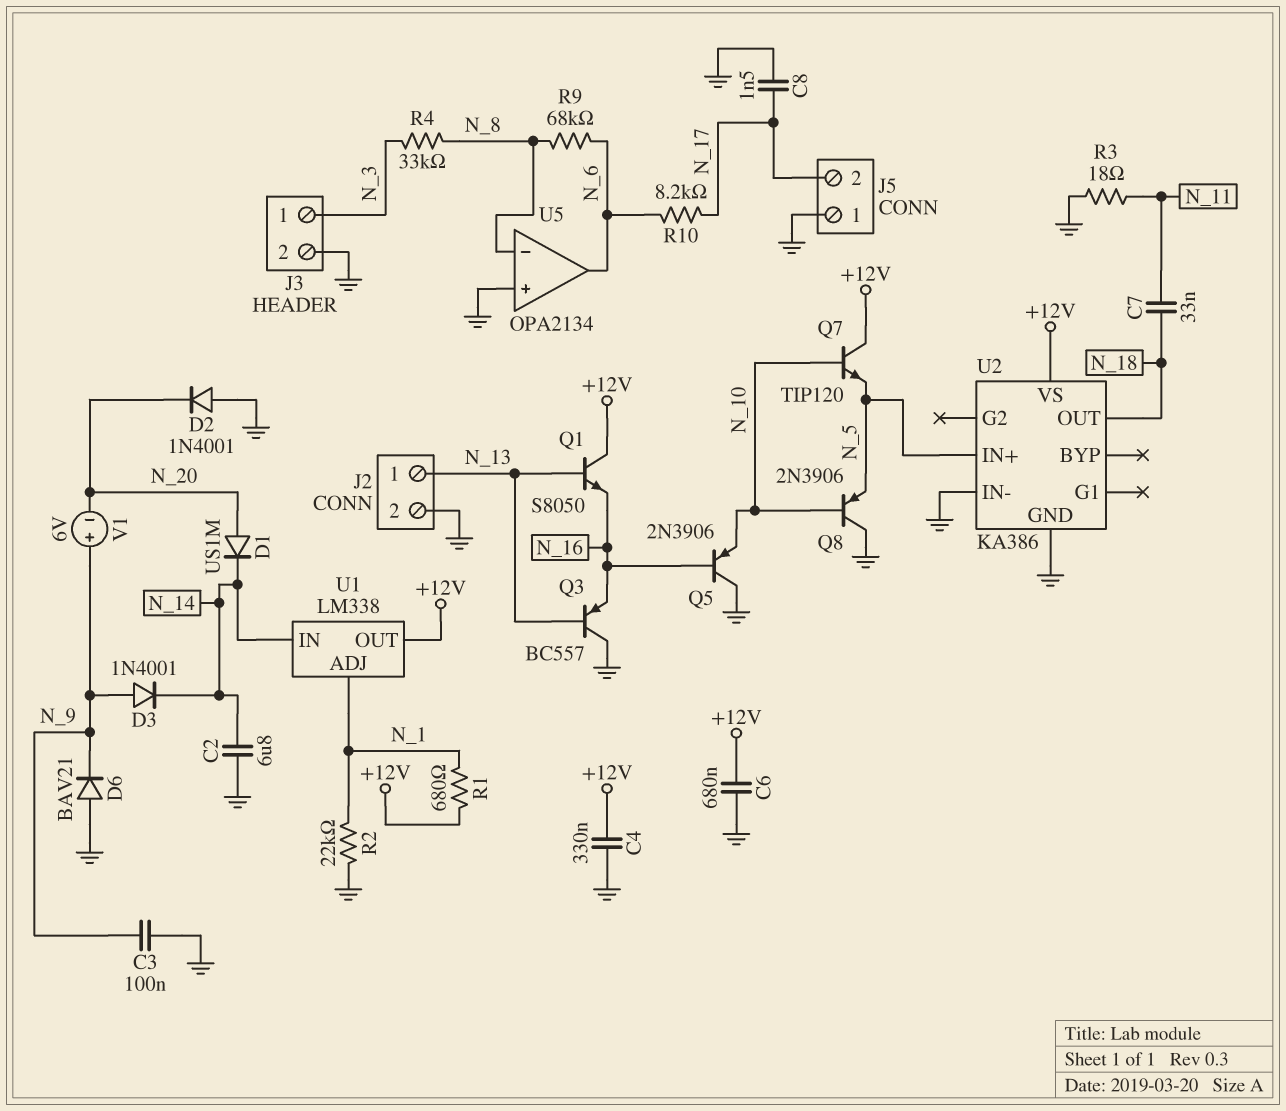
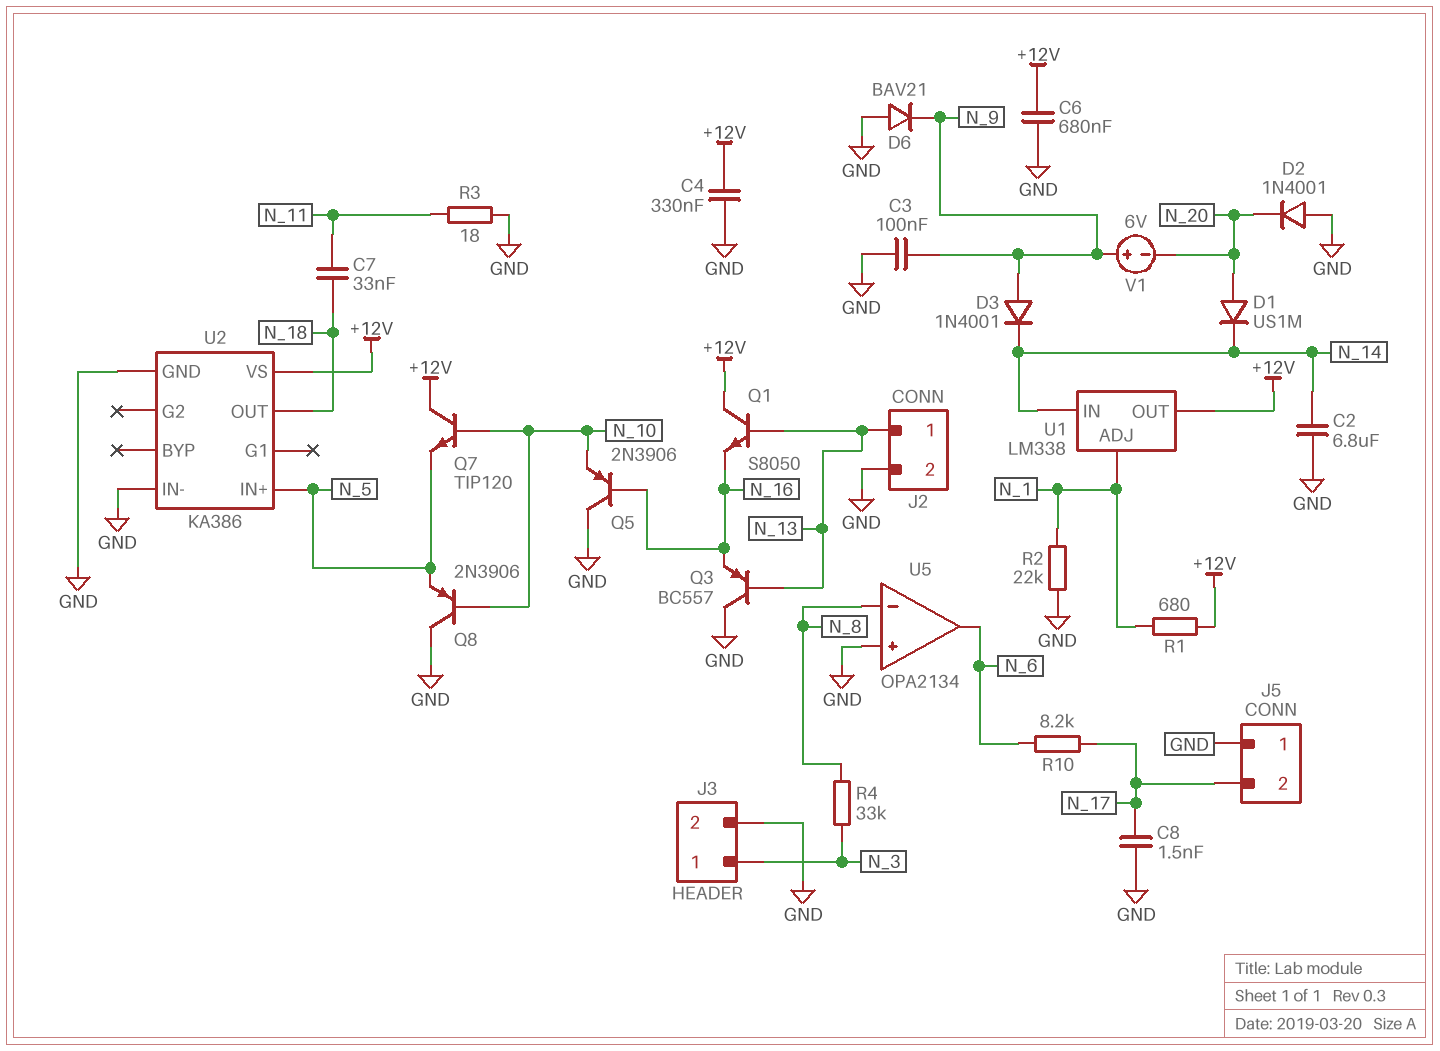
R9: 68k (N_6, N_8) -> none

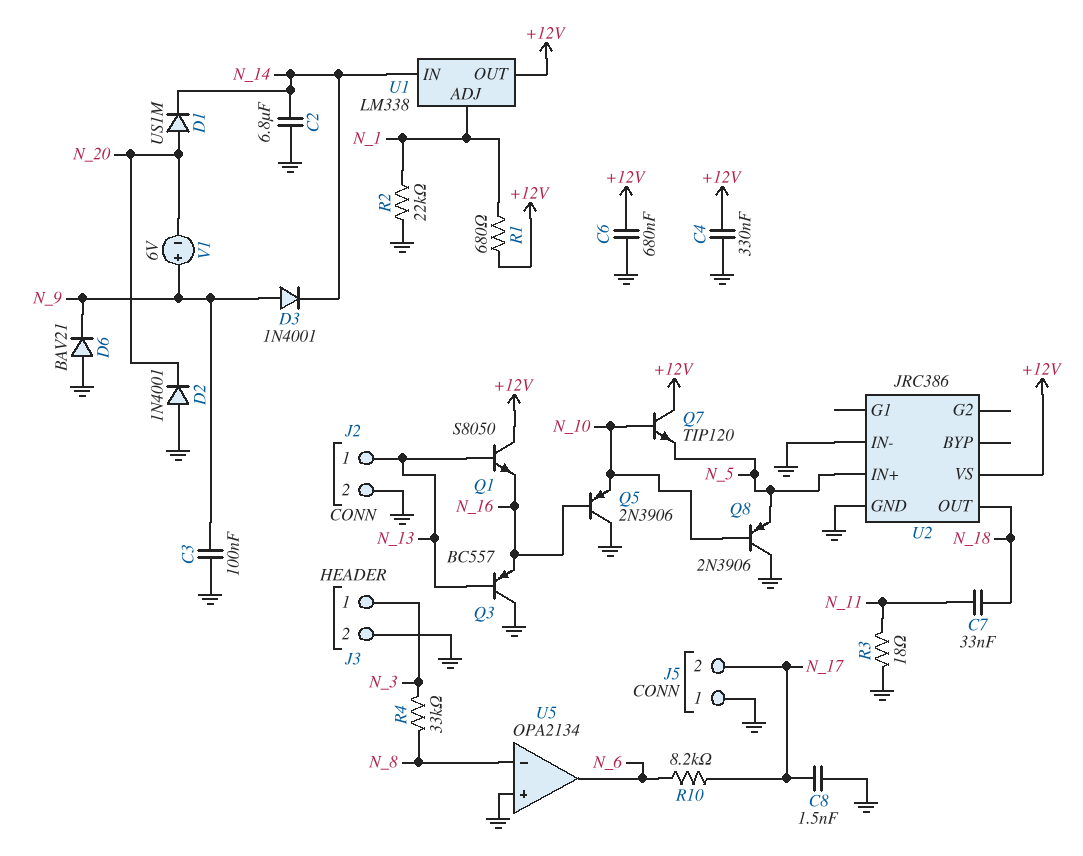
U2: KA386 -> JRC386

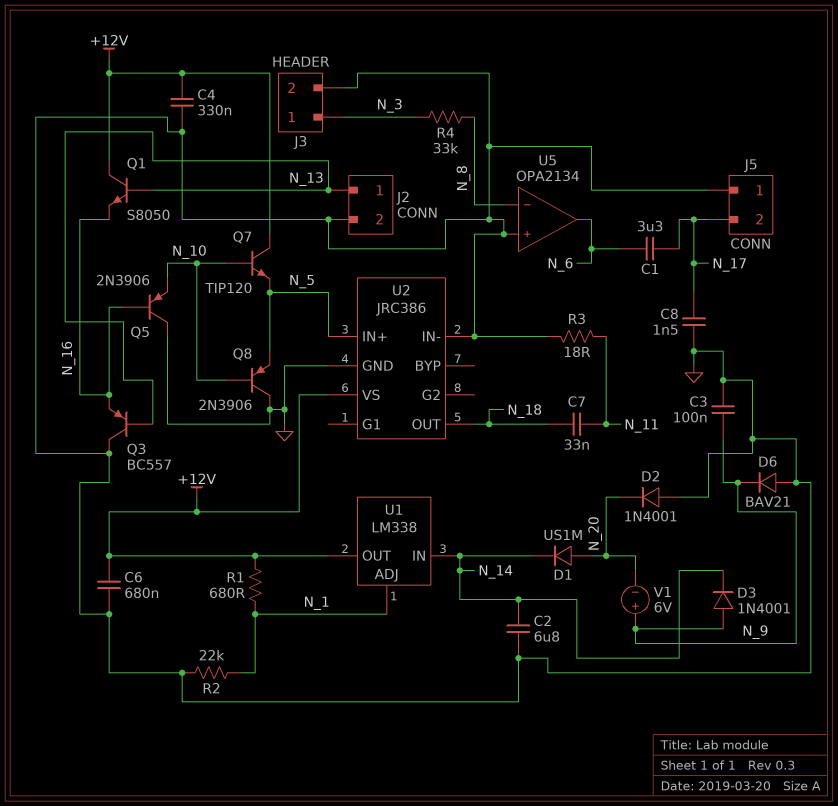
C1: none -> 3.3uF (N_6, N_17)
R10: 8.2k (N_6, N_17) -> none

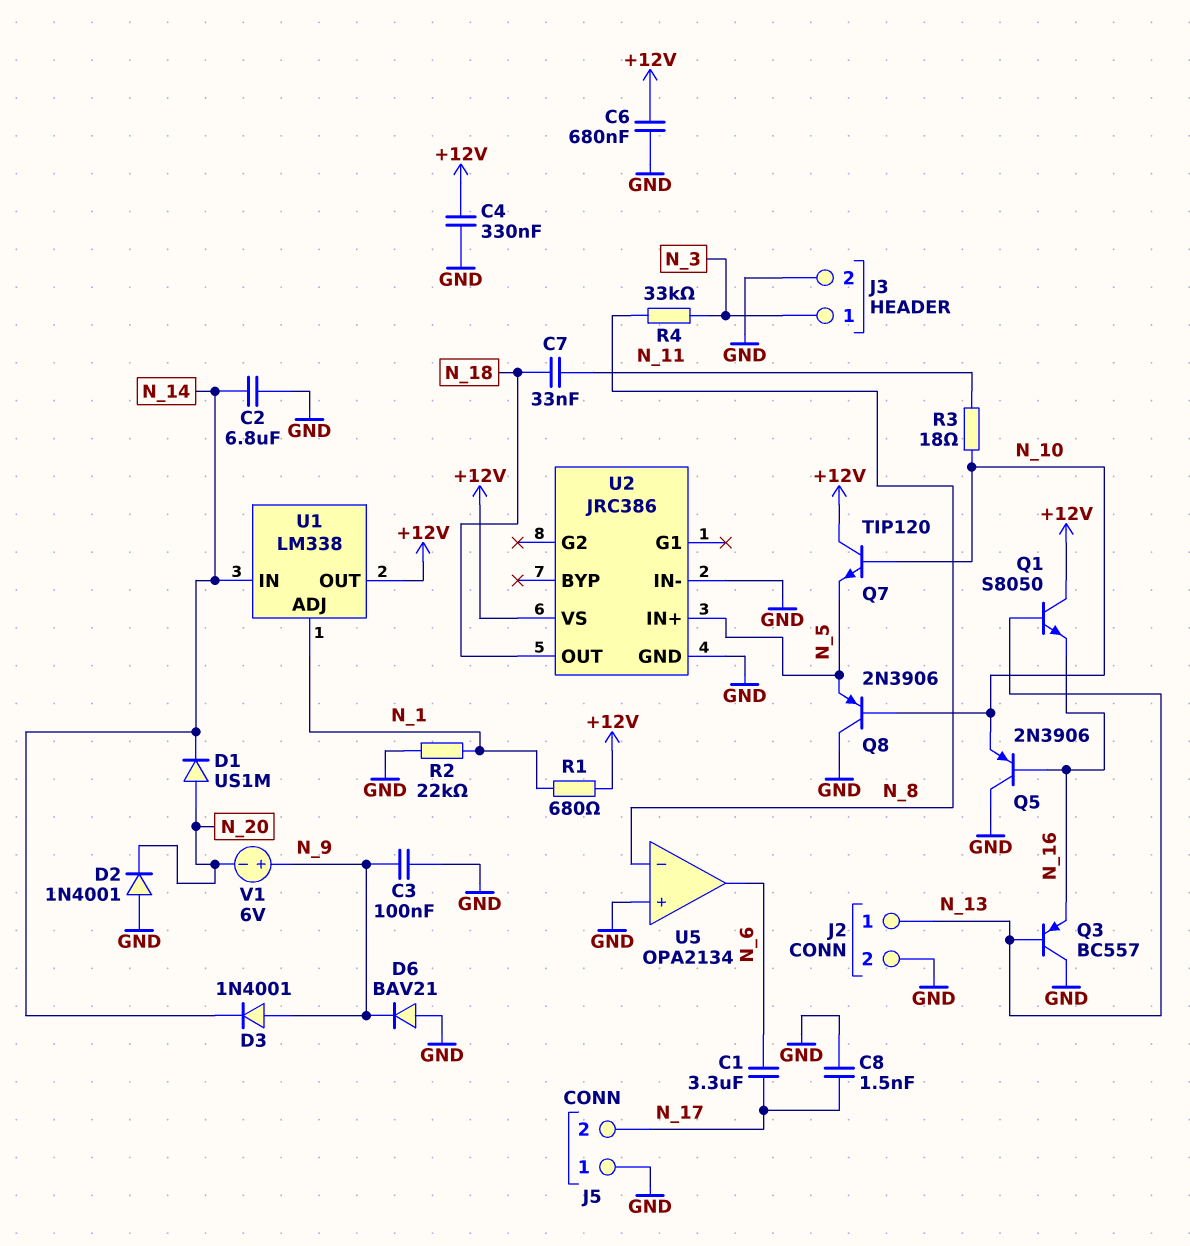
R3: 18 (GND, N_11) -> 18 (N_10, N_11)

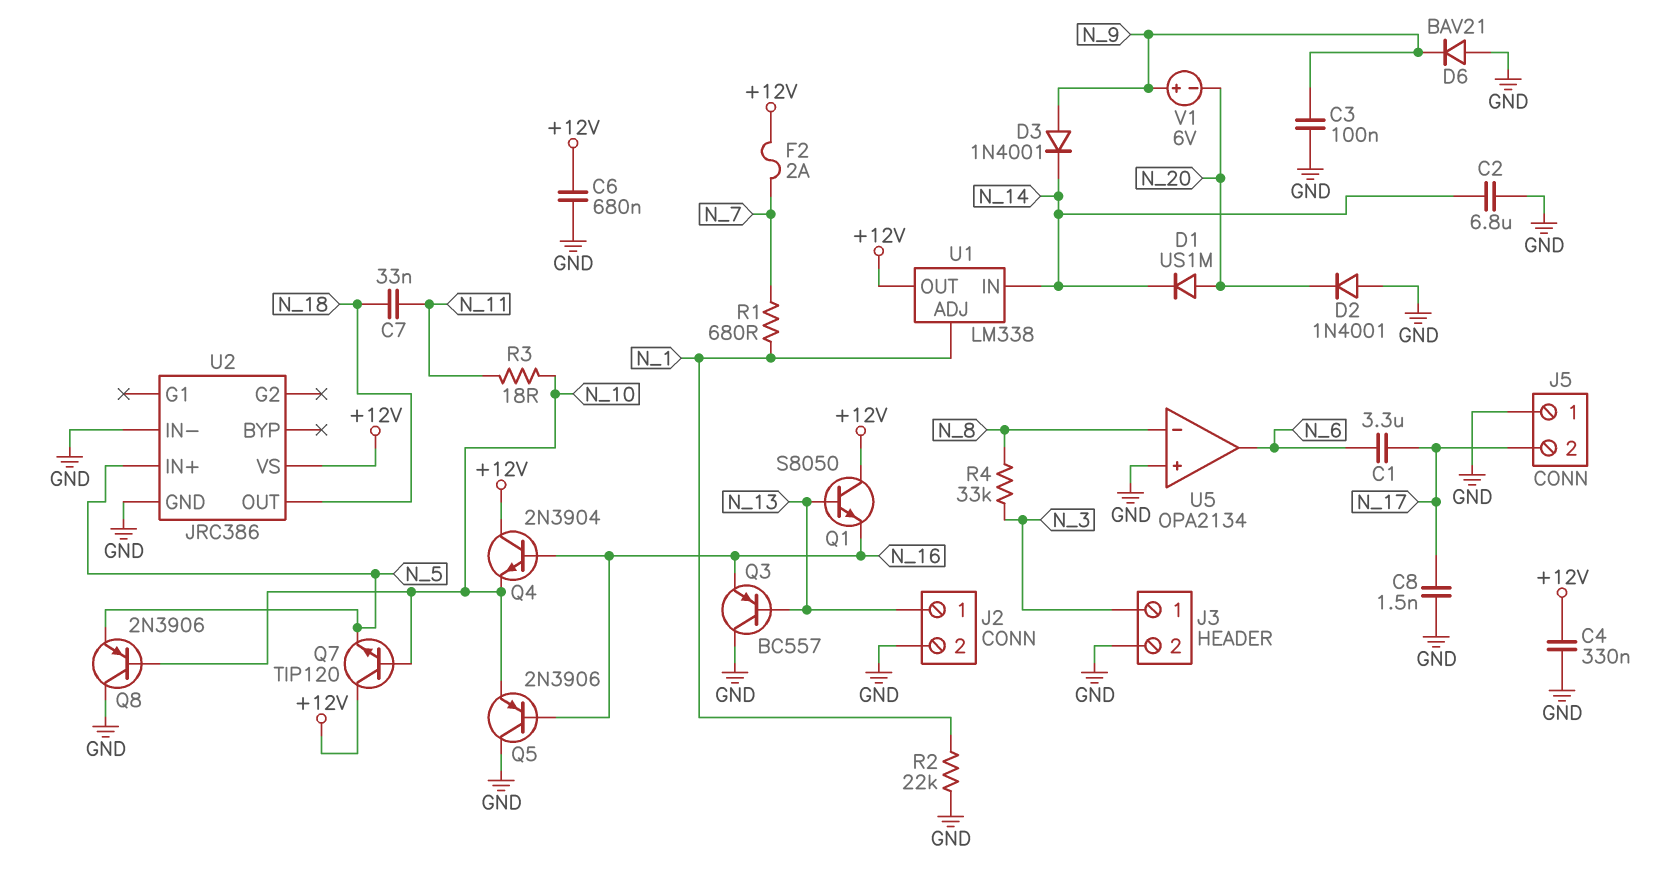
F2: none -> 2A (+12V, N_7)
Q4: none -> NPN 2N3904 (B N_16, C +12V, E N_10)
R1: 680 (+12V, N_1) -> 680 (N_1, N_7)

